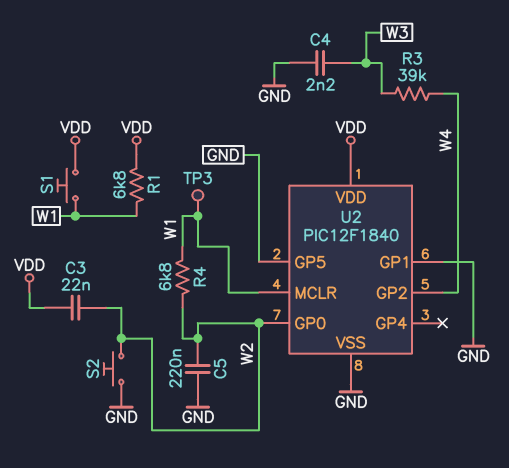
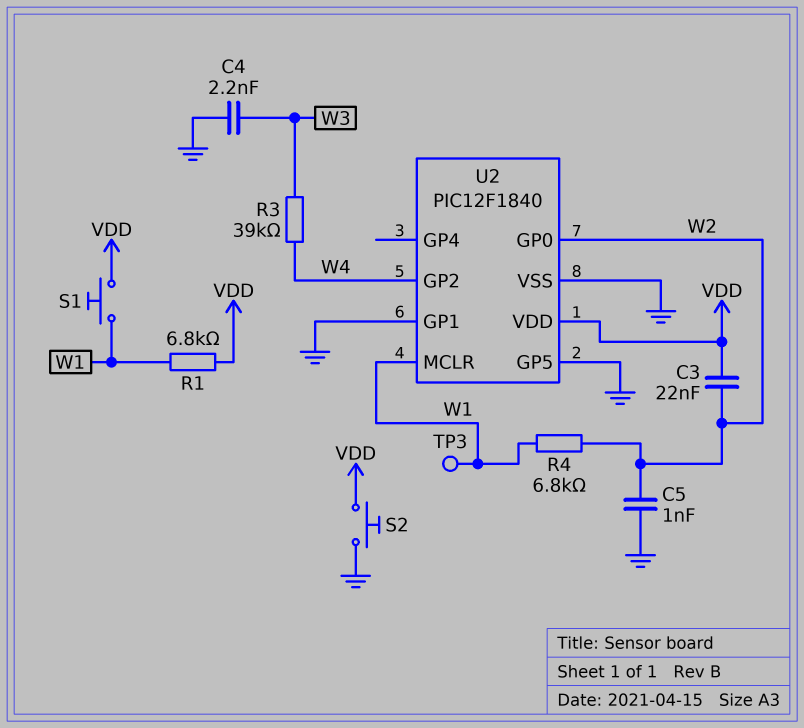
C5: 220nF (GND, W2) -> 1nF (GND, W2)
S2: button (GND, W2) -> button (GND, VDD)

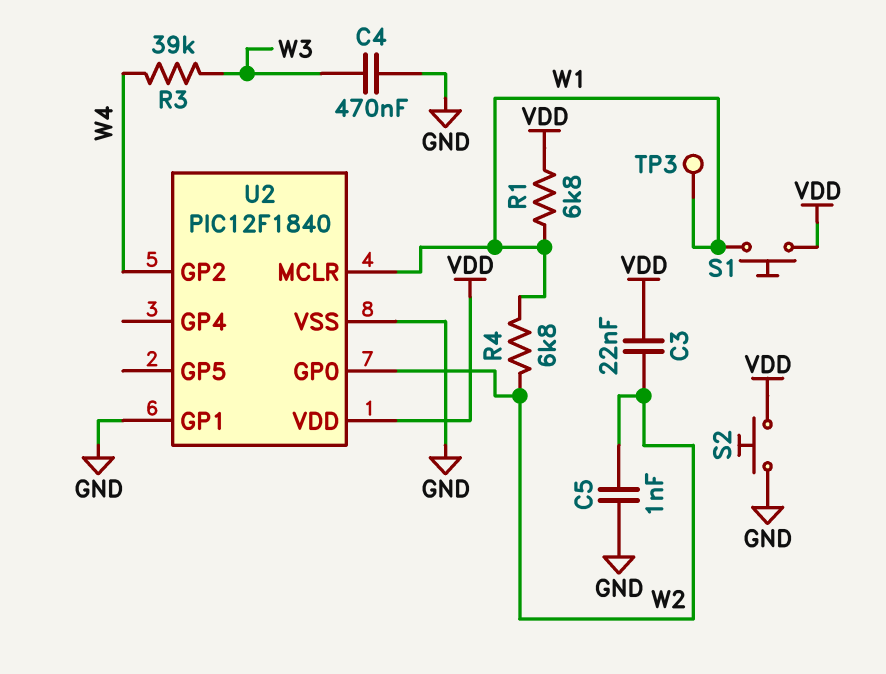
C4: 2.2nF (GND, W3) -> 470nF (GND, W3)
U2 pin GP5: GND -> none

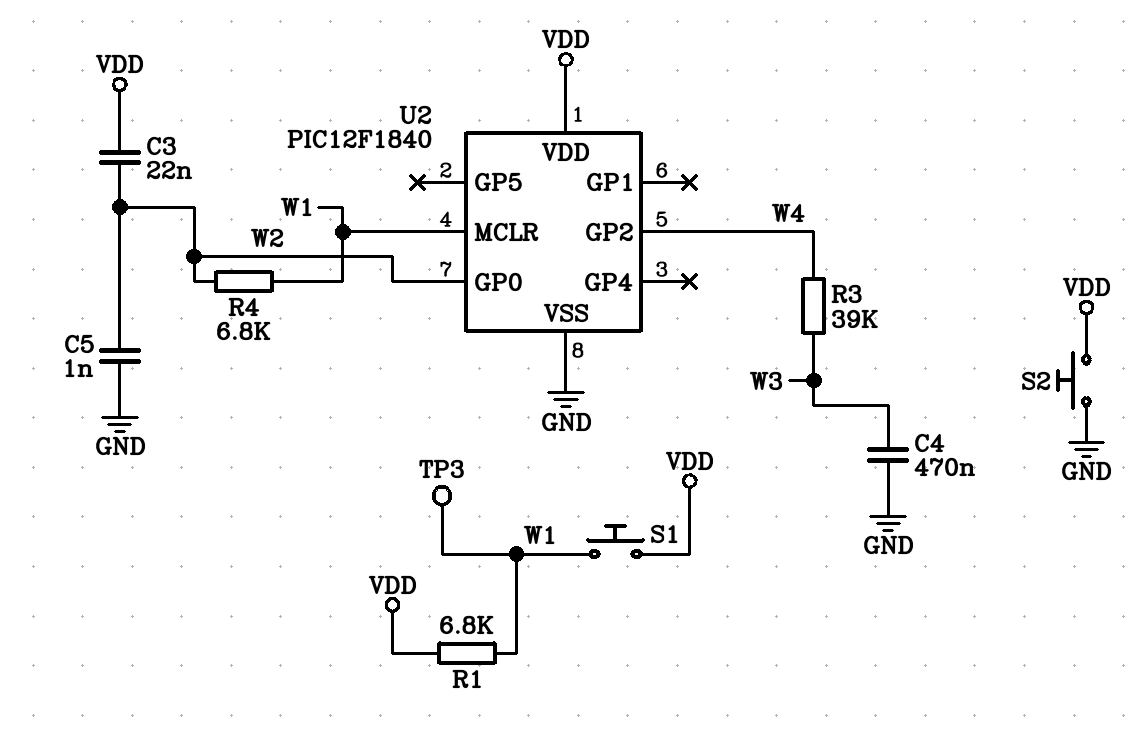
U2 pin GP1: GND -> none

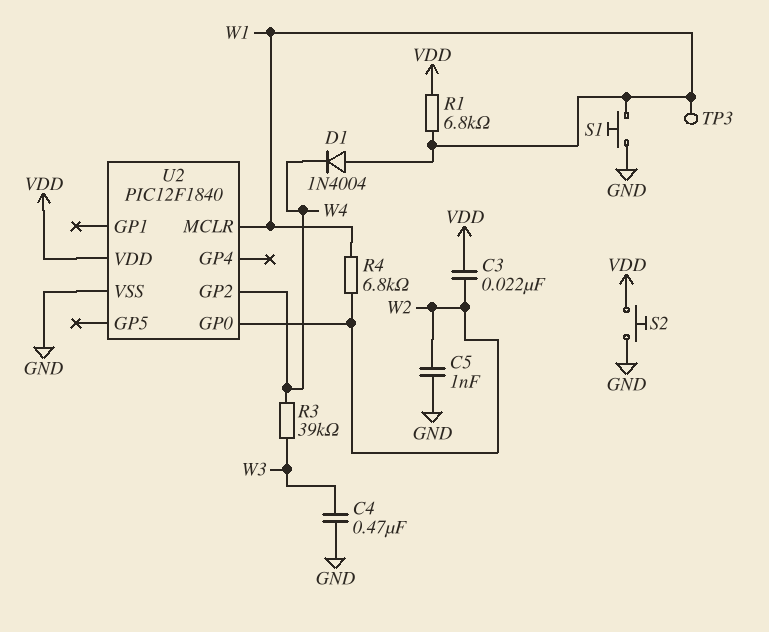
D1: none -> diode 1N4004 (A W1, K W4)
S1: button (VDD, W1) -> button (GND, W1)

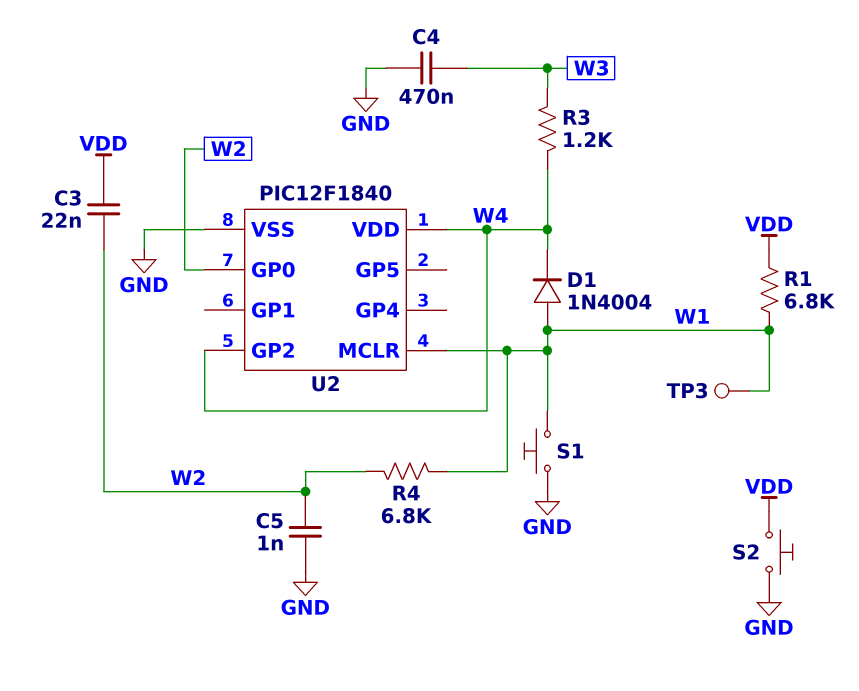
R3: 39k (W3, W4) -> 1.2k (W3, W4)
U2 pin VDD: VDD -> W4

